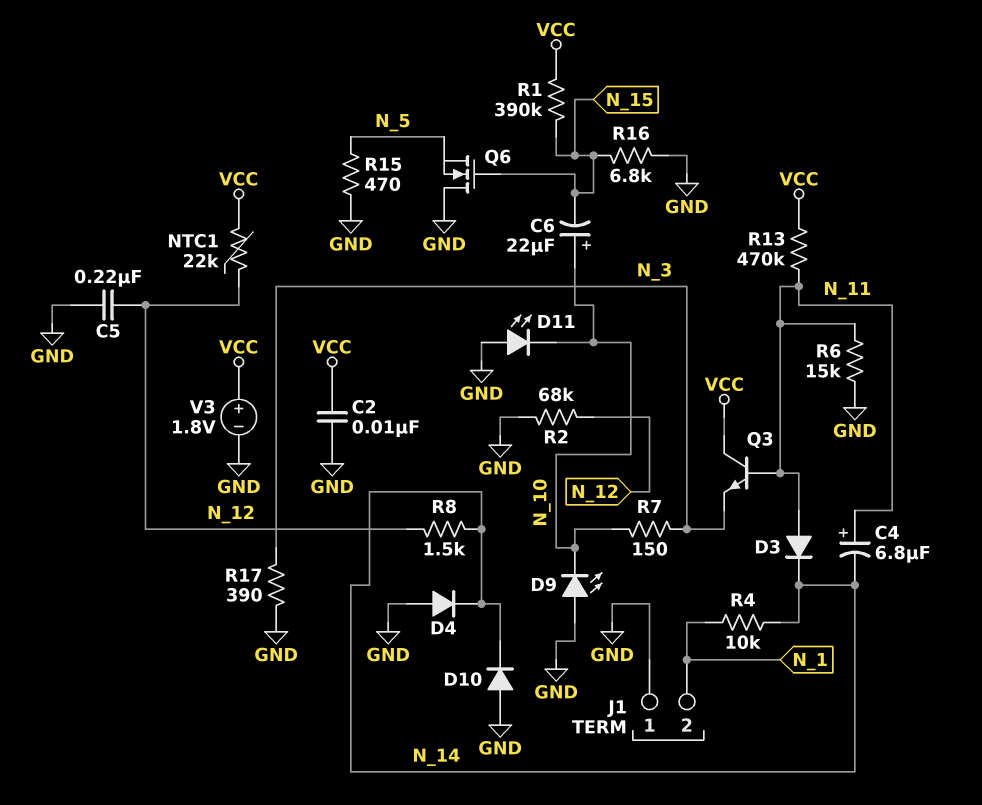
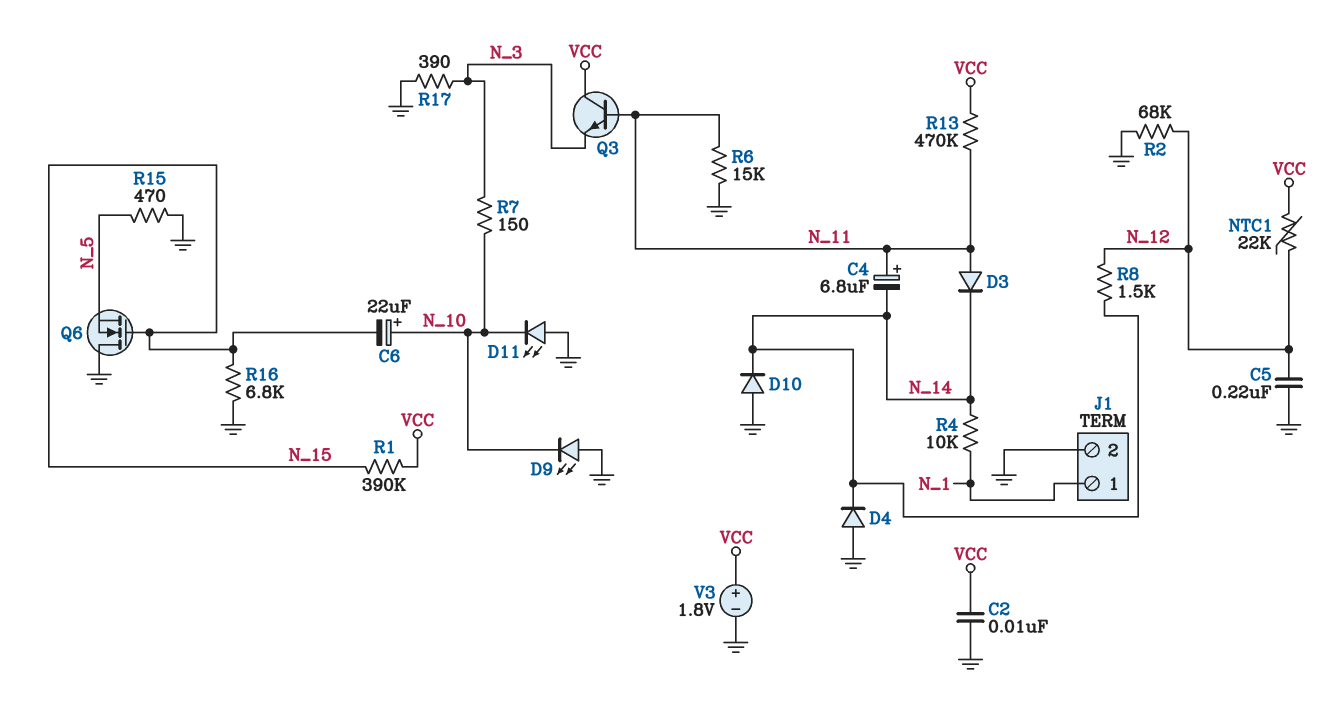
J1 pin 1: GND -> N_1
J1 pin 2: N_1 -> GND

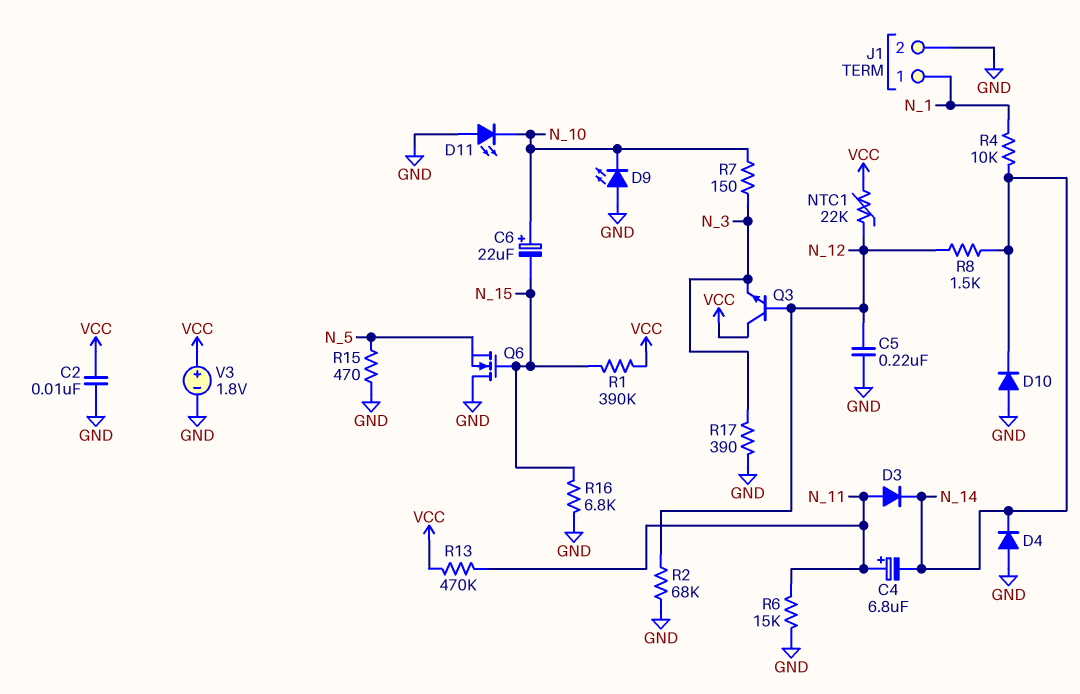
Q3: NPN (B N_11, C VCC, E N_3) -> NPN (B N_12, C VCC, E N_3)

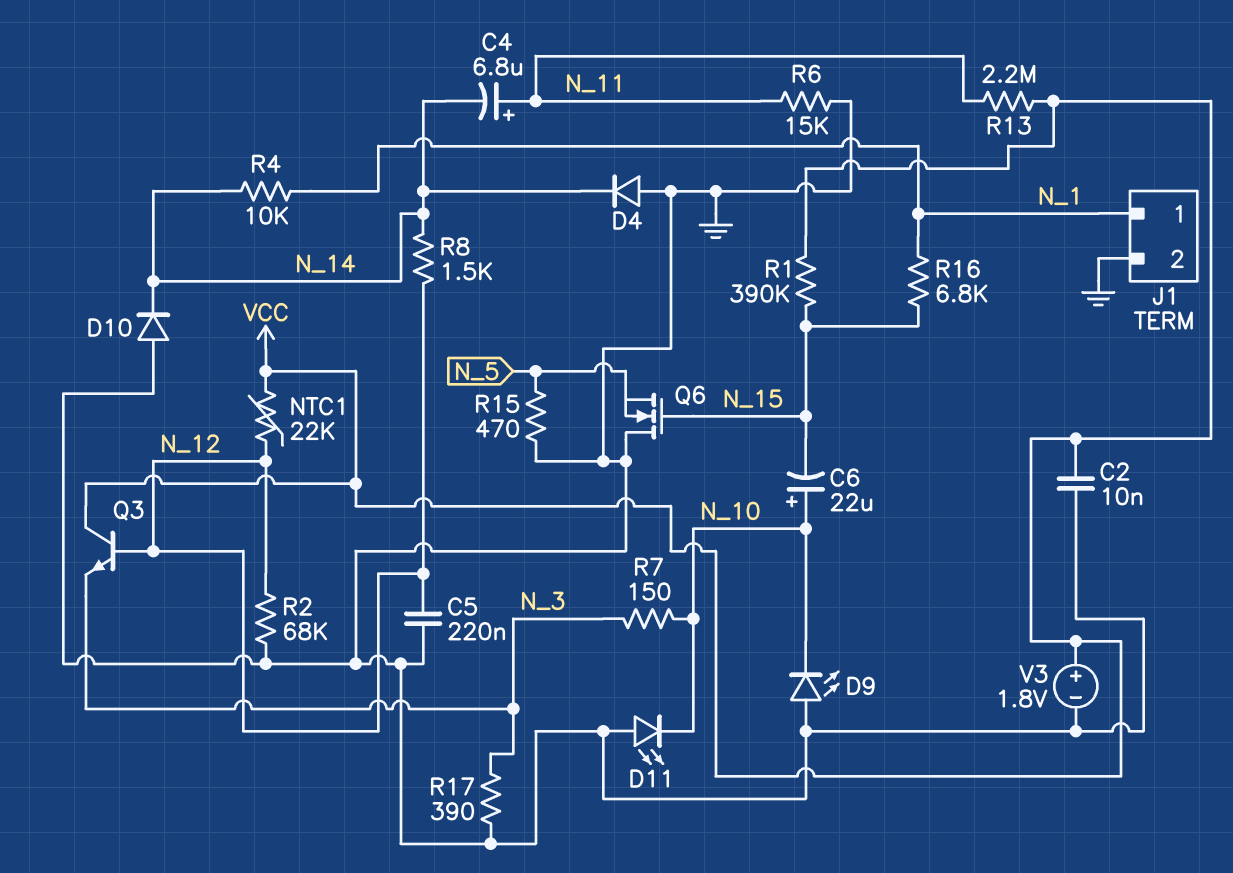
D3: diode (A N_11, K N_14) -> none
R13: 470k (N_11, VCC) -> 2.2M (N_11, VCC)
R16: 6.8k (GND, N_15) -> 6.8k (N_1, N_15)

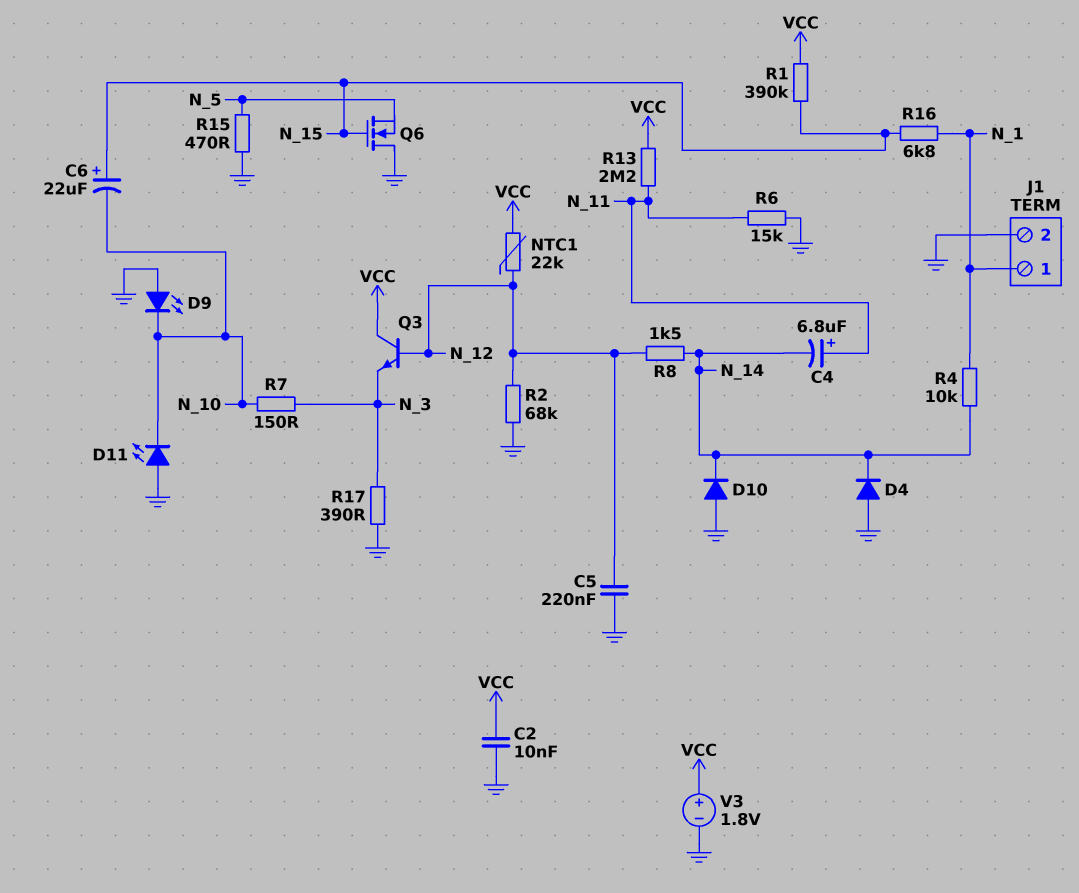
C6: 22uF (plus N_10, minus N_15) -> 22uF (plus N_15, minus N_10)

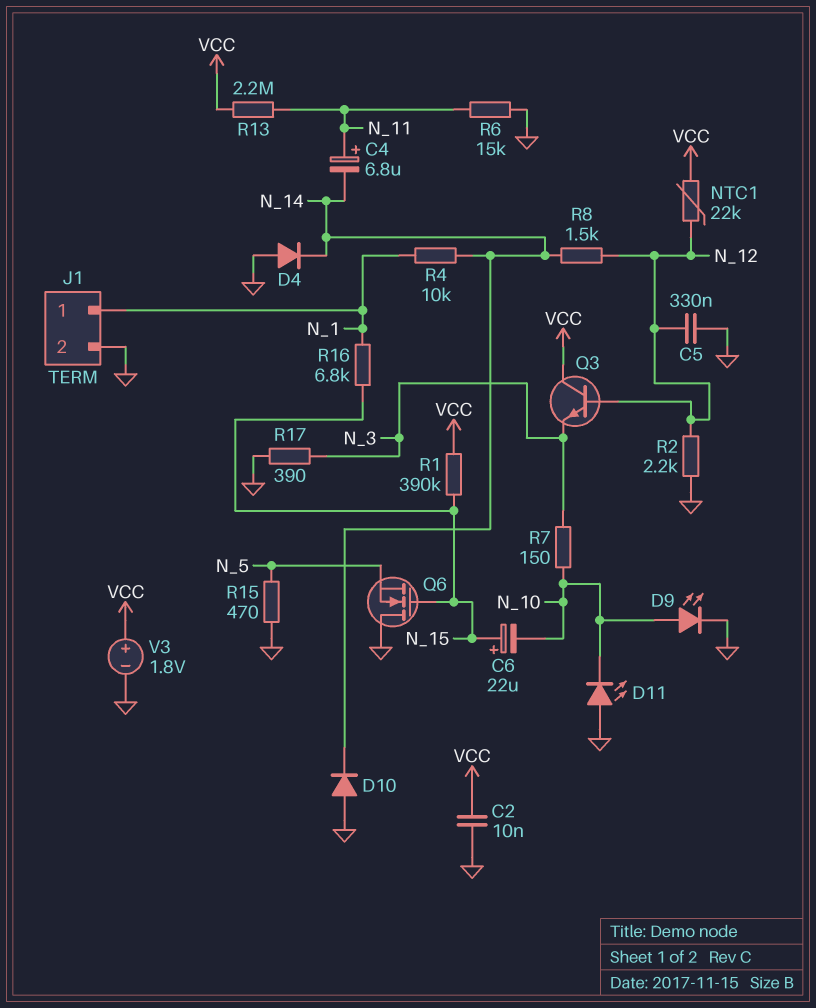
C5: 220nF (GND, N_12) -> 330nF (GND, N_12)
D9: LED (A GND, K N_10) -> LED (A N_10, K GND)
R2: 68k (GND, N_12) -> 2.2k (GND, N_12)

